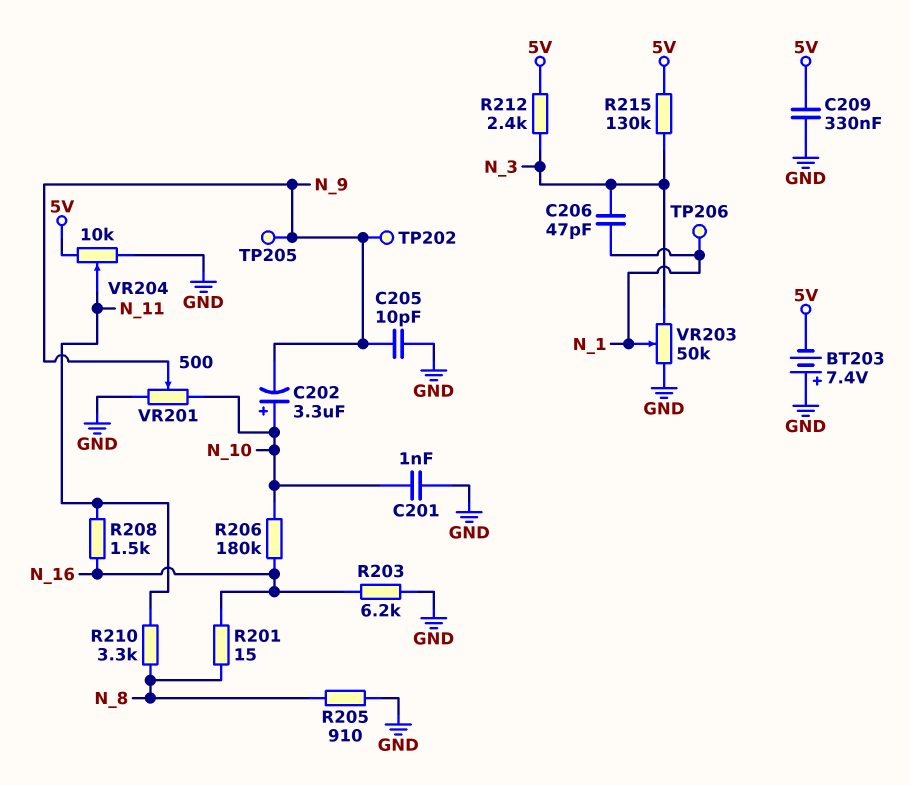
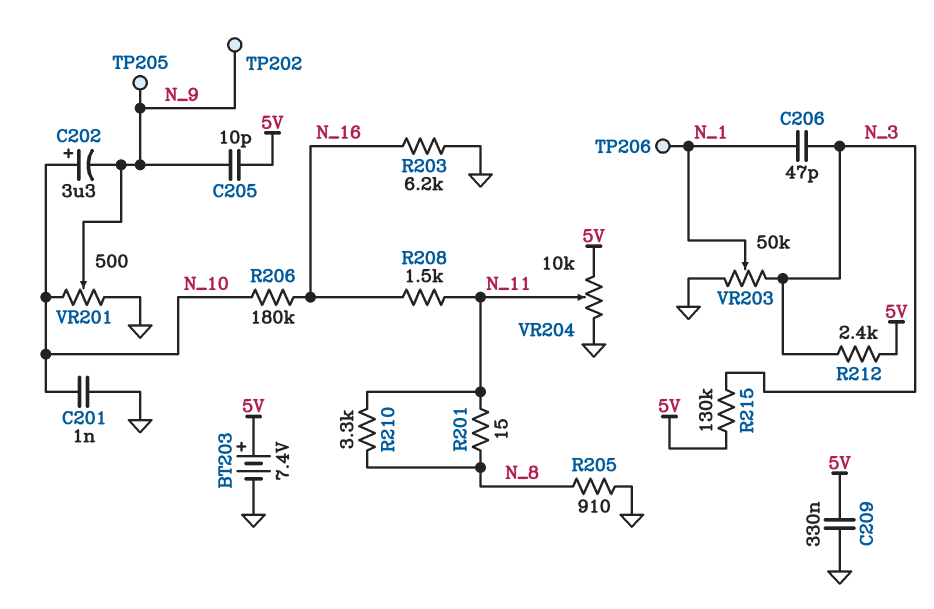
BT203: 7.4V (plus GND, minus 5V) -> 7.4V (plus 5V, minus GND)
C205: 10pF (GND, N_9) -> 10pF (5V, N_9)
R201: 15 (N_8, N_16) -> 15 (N_8, N_11)

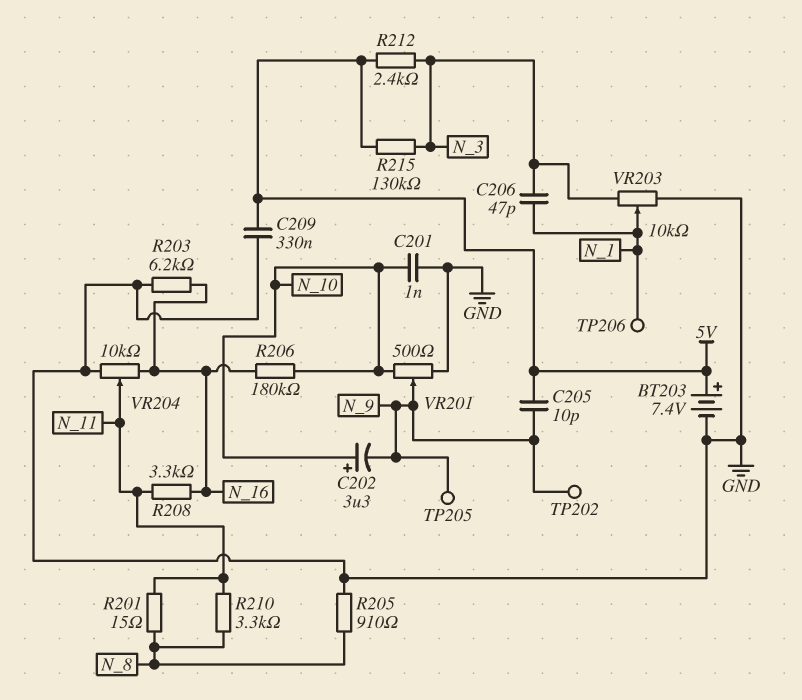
R208: 1.5k (N_11, N_16) -> 3.3k (N_11, N_16)
VR203: 50k (GND, N_3, wiper N_1) -> 10k (GND, N_3, wiper N_1)
VR204: 10k (5V, GND, wiper N_11) -> 10k (GND, N_16, wiper N_11)

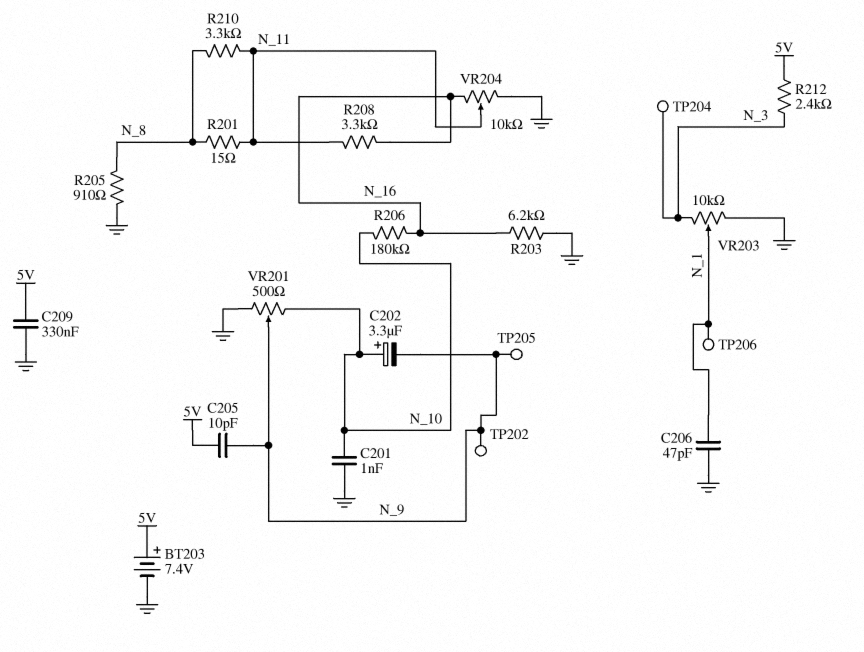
C206: 47pF (N_1, N_3) -> 47pF (GND, N_1)
R215: 130k (5V, N_3) -> none
TP204: none -> test point (N_3)

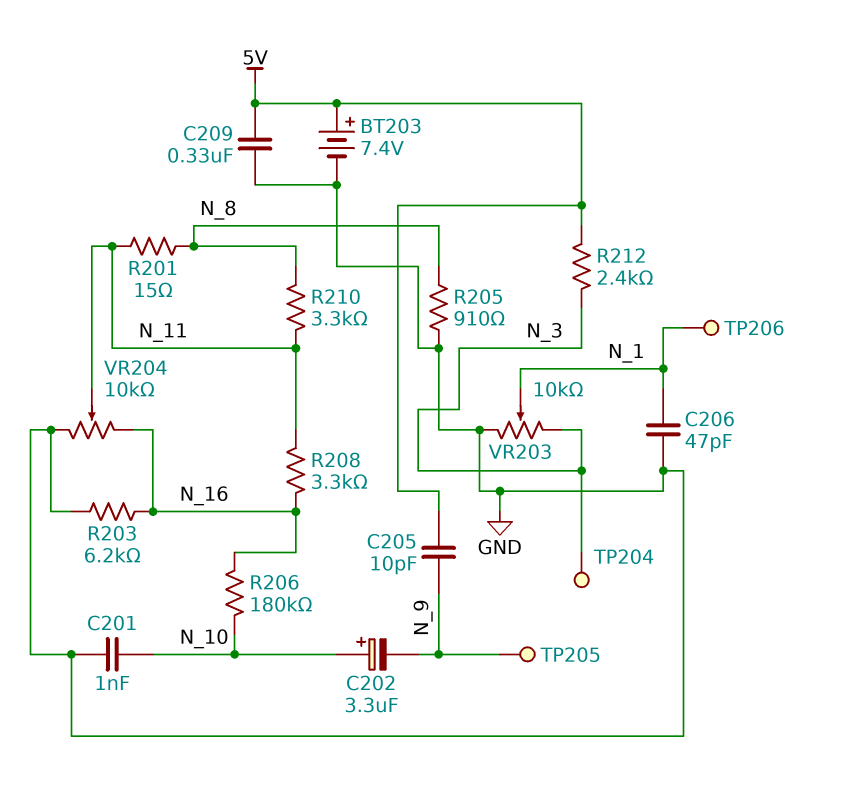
TP202: test point (N_9) -> none
VR201: 500 (GND, N_10, wiper N_9) -> none

